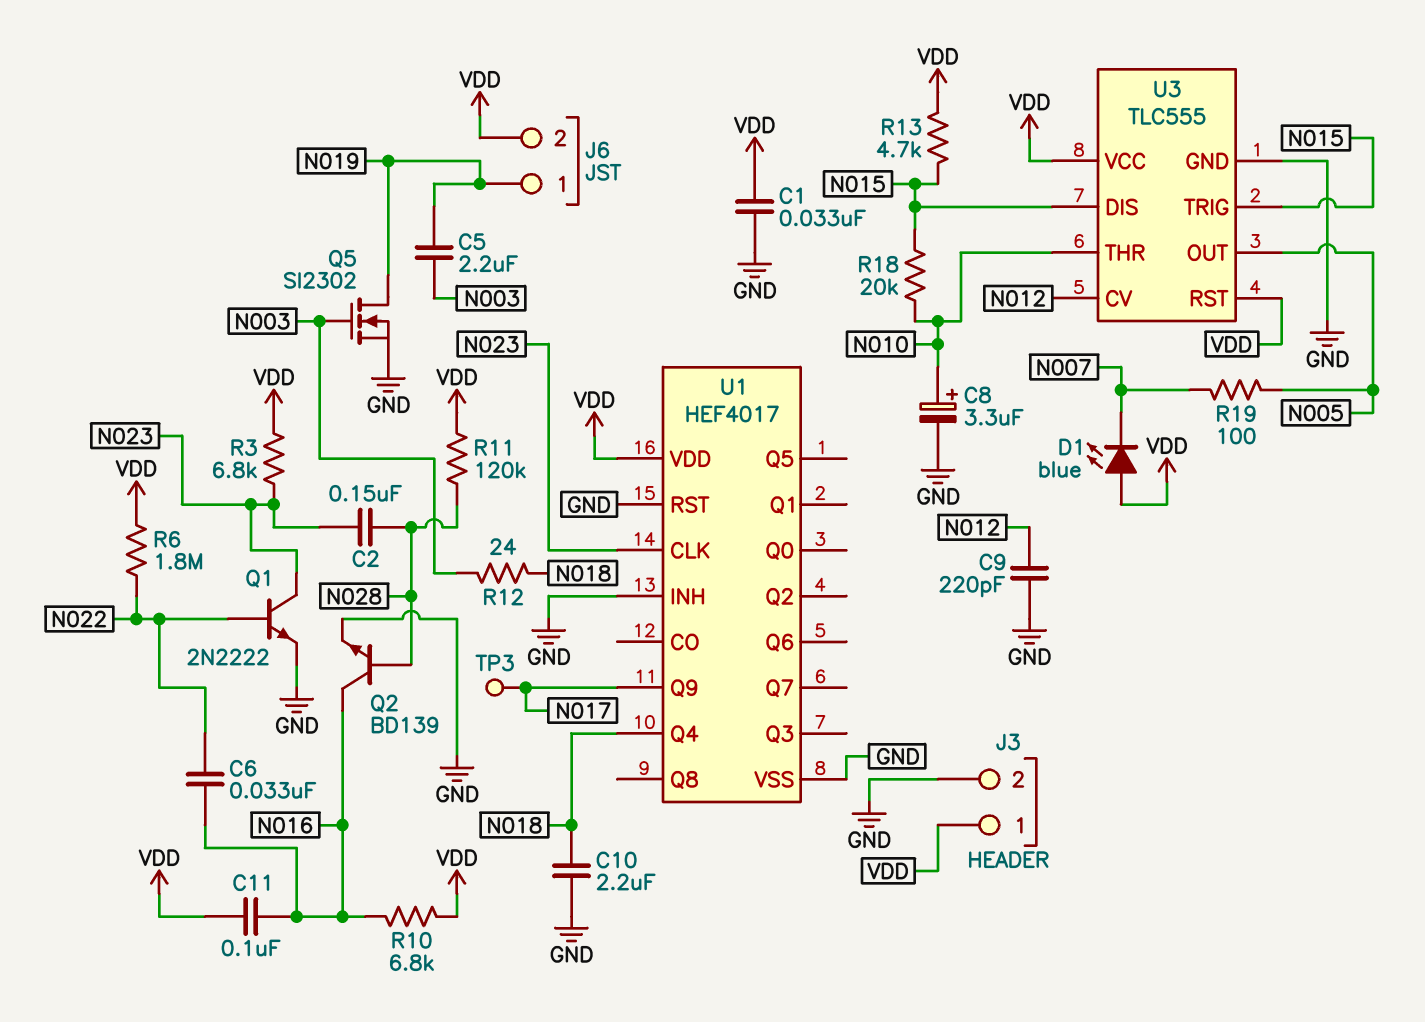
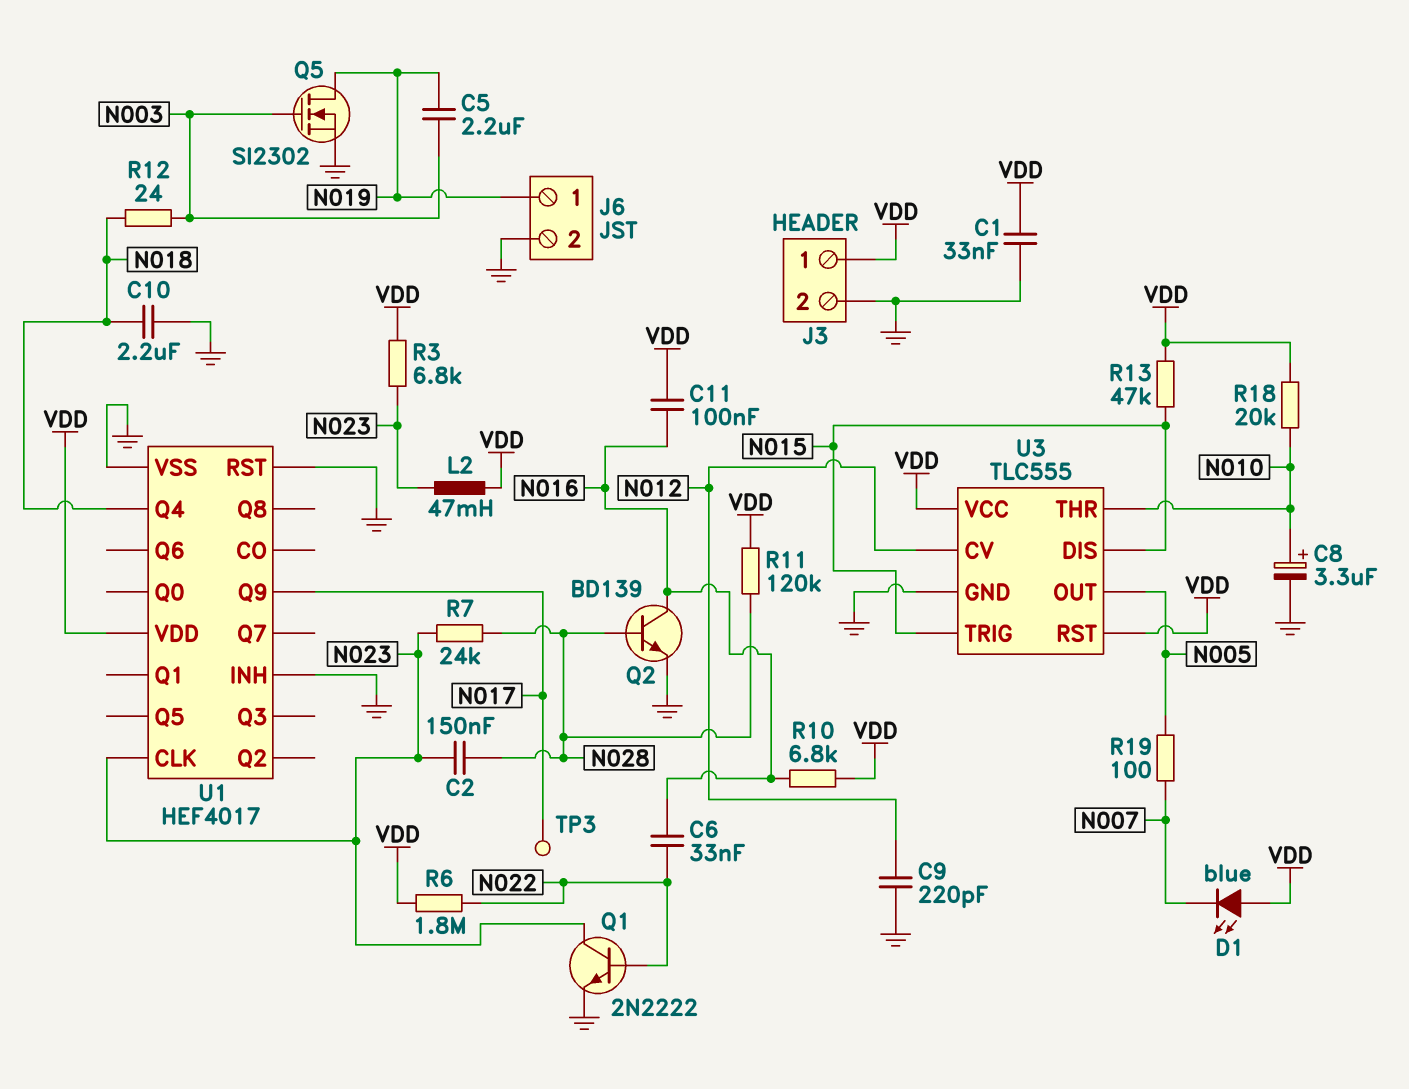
J6 pin 2: VDD -> GND
L2: none -> 47mH (N023, VDD)
R7: none -> 24k (N023, N028)
R13: 4.7k (N015, VDD) -> 47k (N015, VDD)
R18: 20k (N010, N015) -> 20k (N010, VDD)

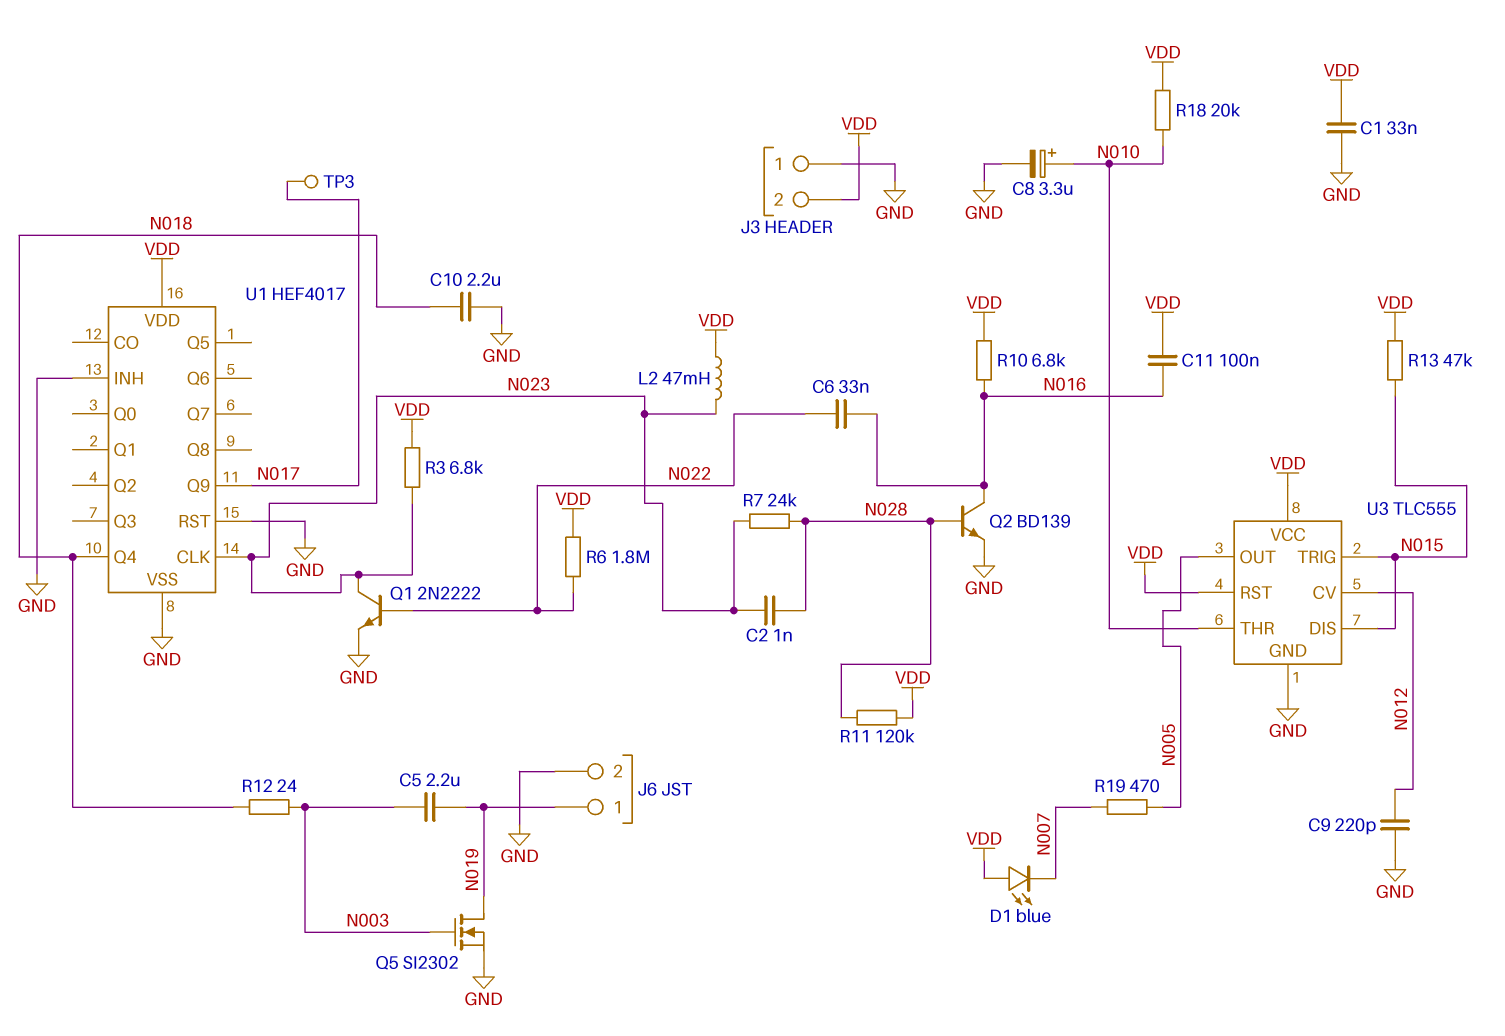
C2: 150nF (N023, N028) -> 1nF (N023, N028)
J3 pin 1: VDD -> GND
J3 pin 2: GND -> VDD
R19: 100 (N005, N007) -> 470 (N005, N007)

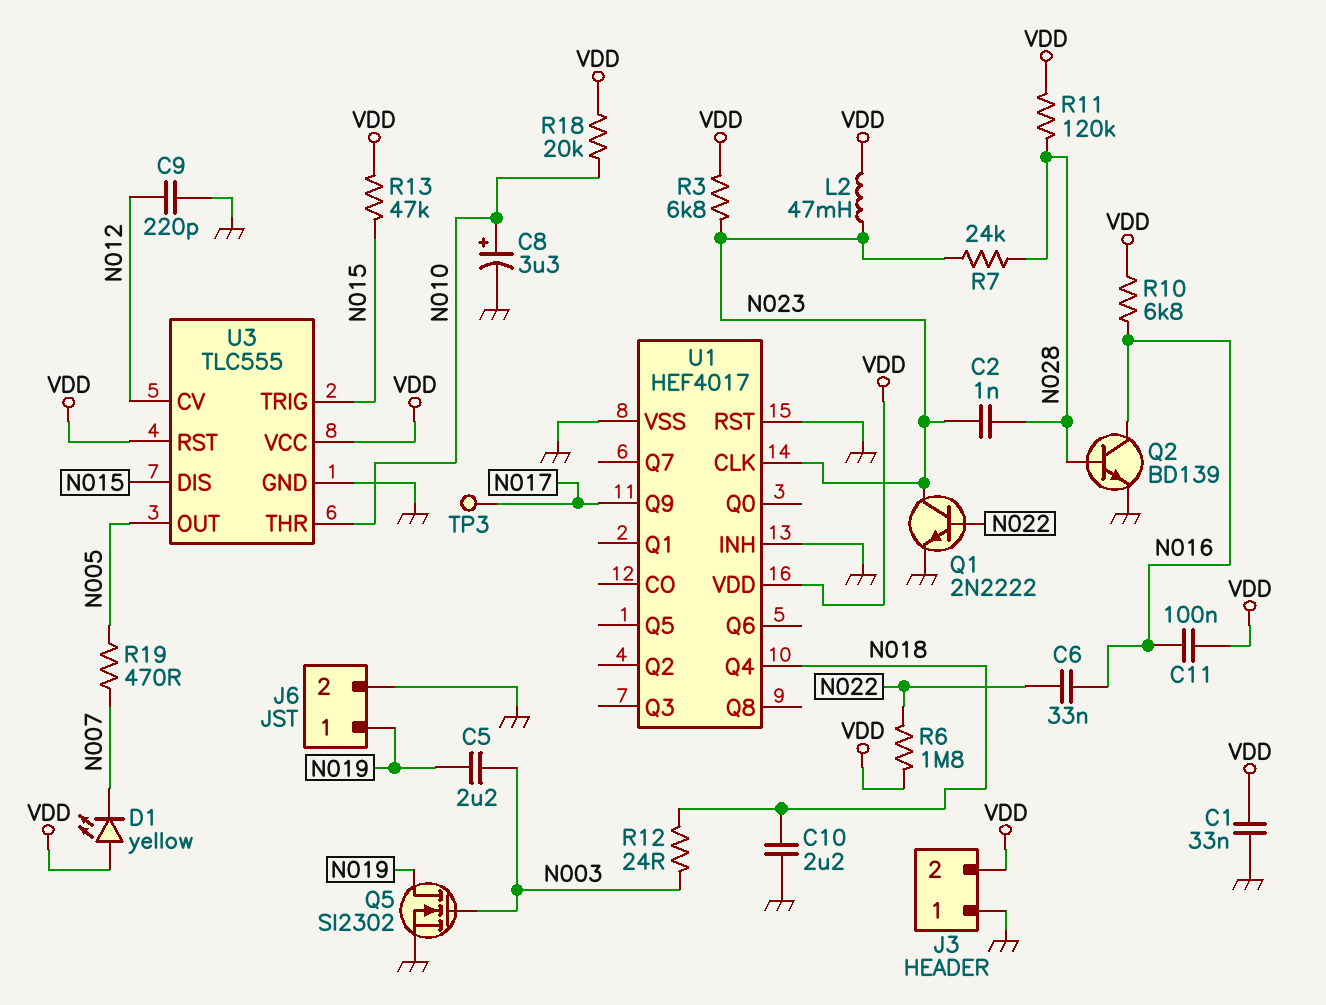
D1: LED blue (A VDD, K N007) -> LED yellow (A VDD, K N007)

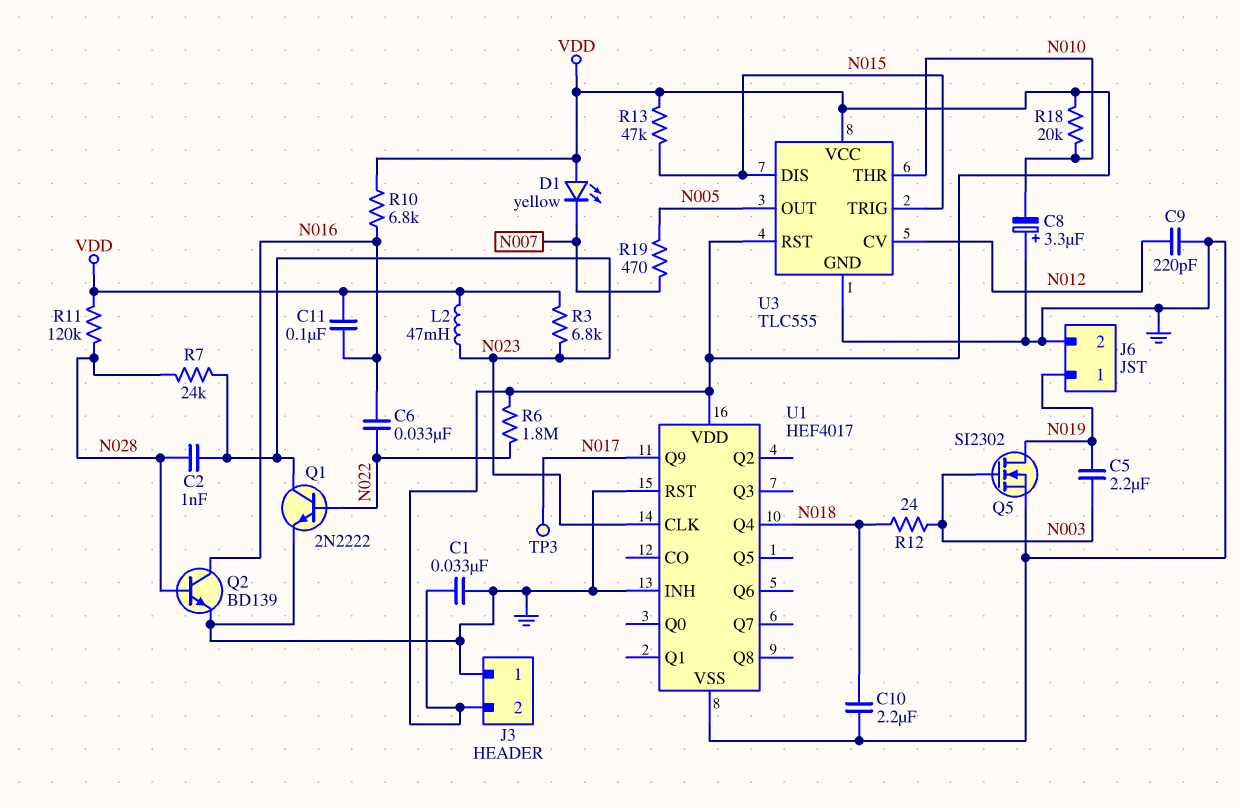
C8: 3.3uF (plus N010, minus GND) -> 3.3uF (plus GND, minus N010)

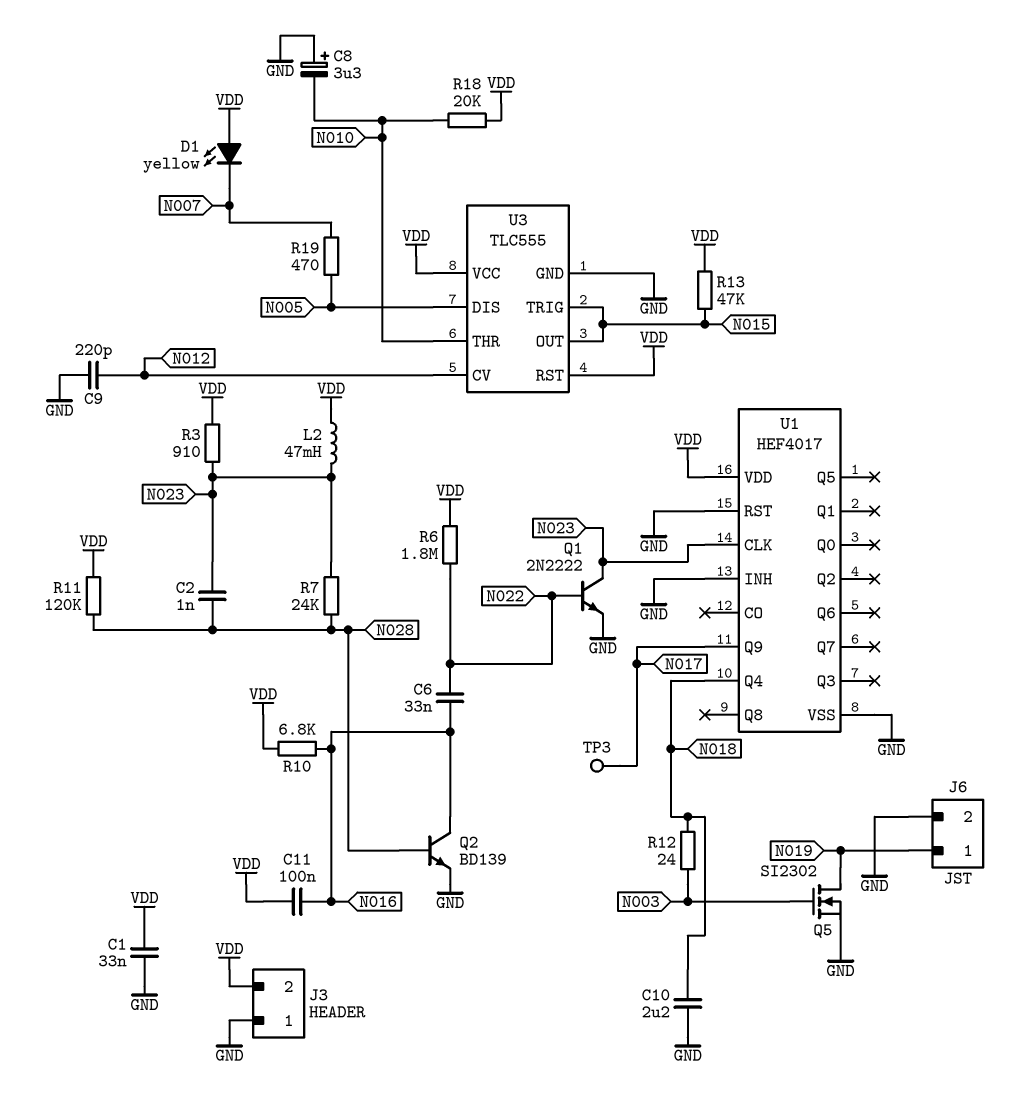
C5: 2.2uF (N003, N019) -> none
R3: 6.8k (N023, VDD) -> 910 (N023, VDD)
U3 pin DIS: N015 -> N005
U3 pin OUT: N005 -> N015

